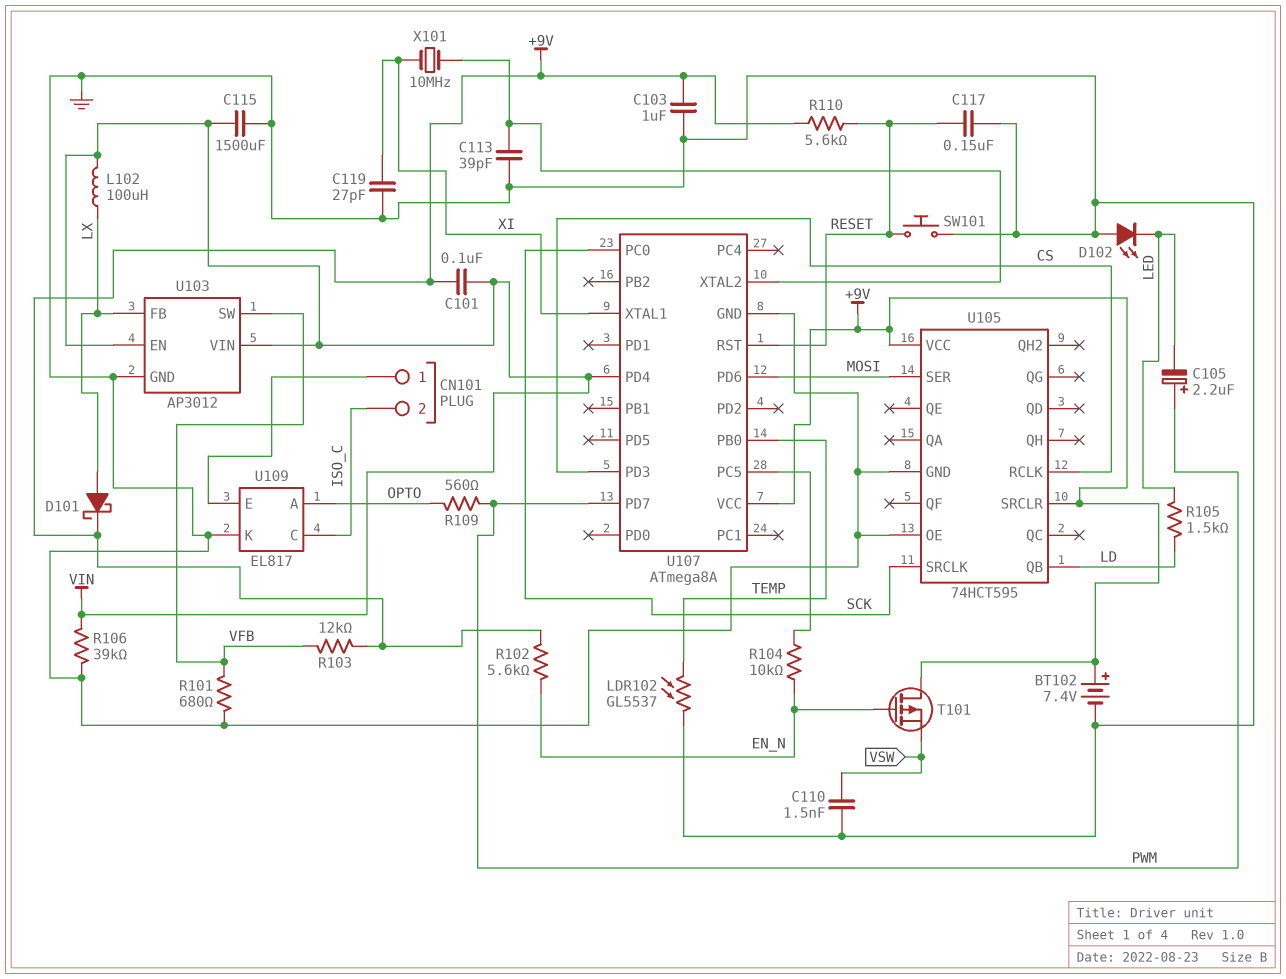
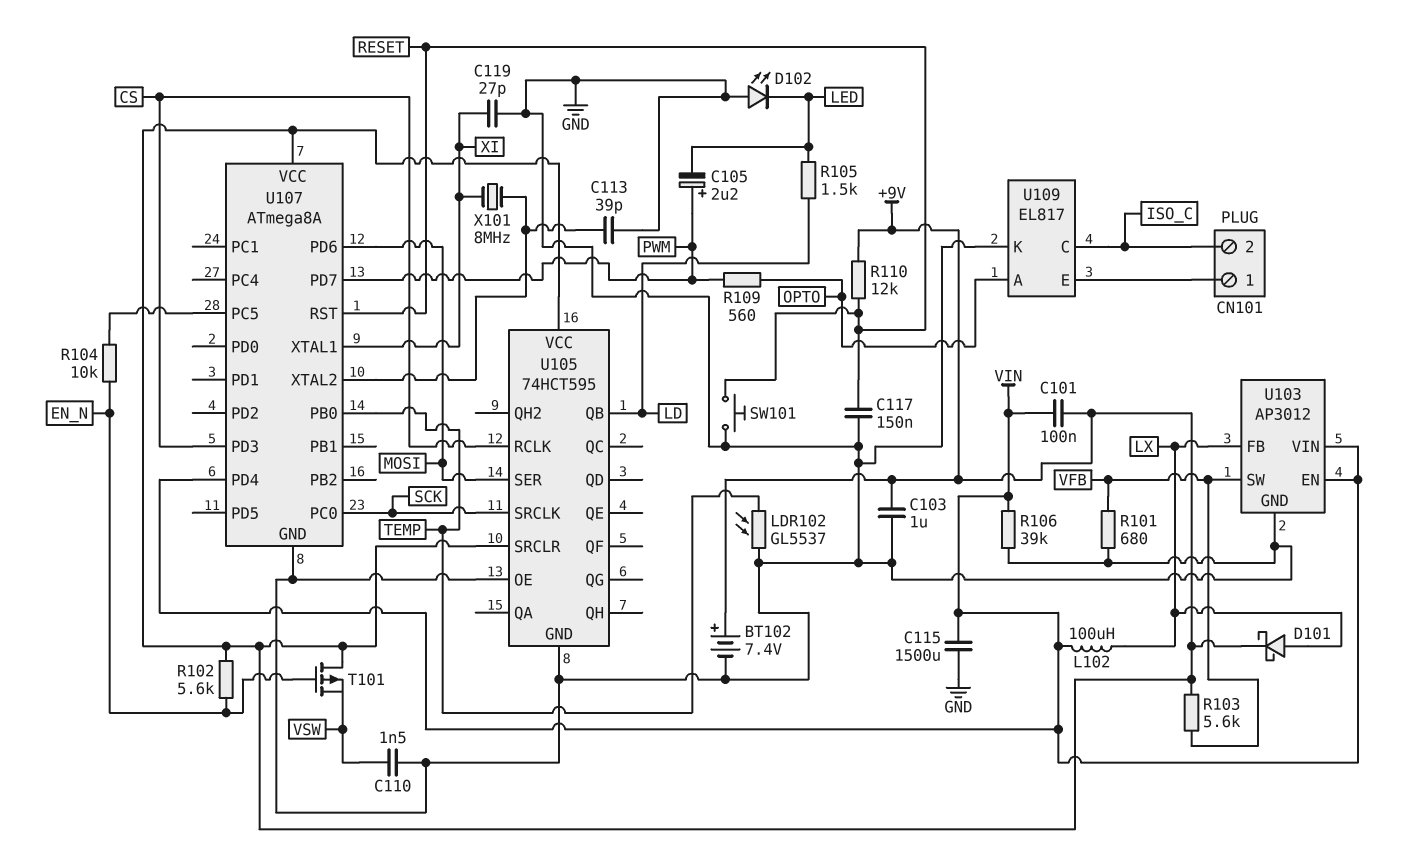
R103: 12k (+9V, VFB) -> 5.6k (+9V, VFB)
R110: 5.6k (+9V, RESET) -> 12k (+9V, RESET)
X101: 10MHz (U107/XTAL2, XI) -> 8MHz (U107/XTAL2, XI)

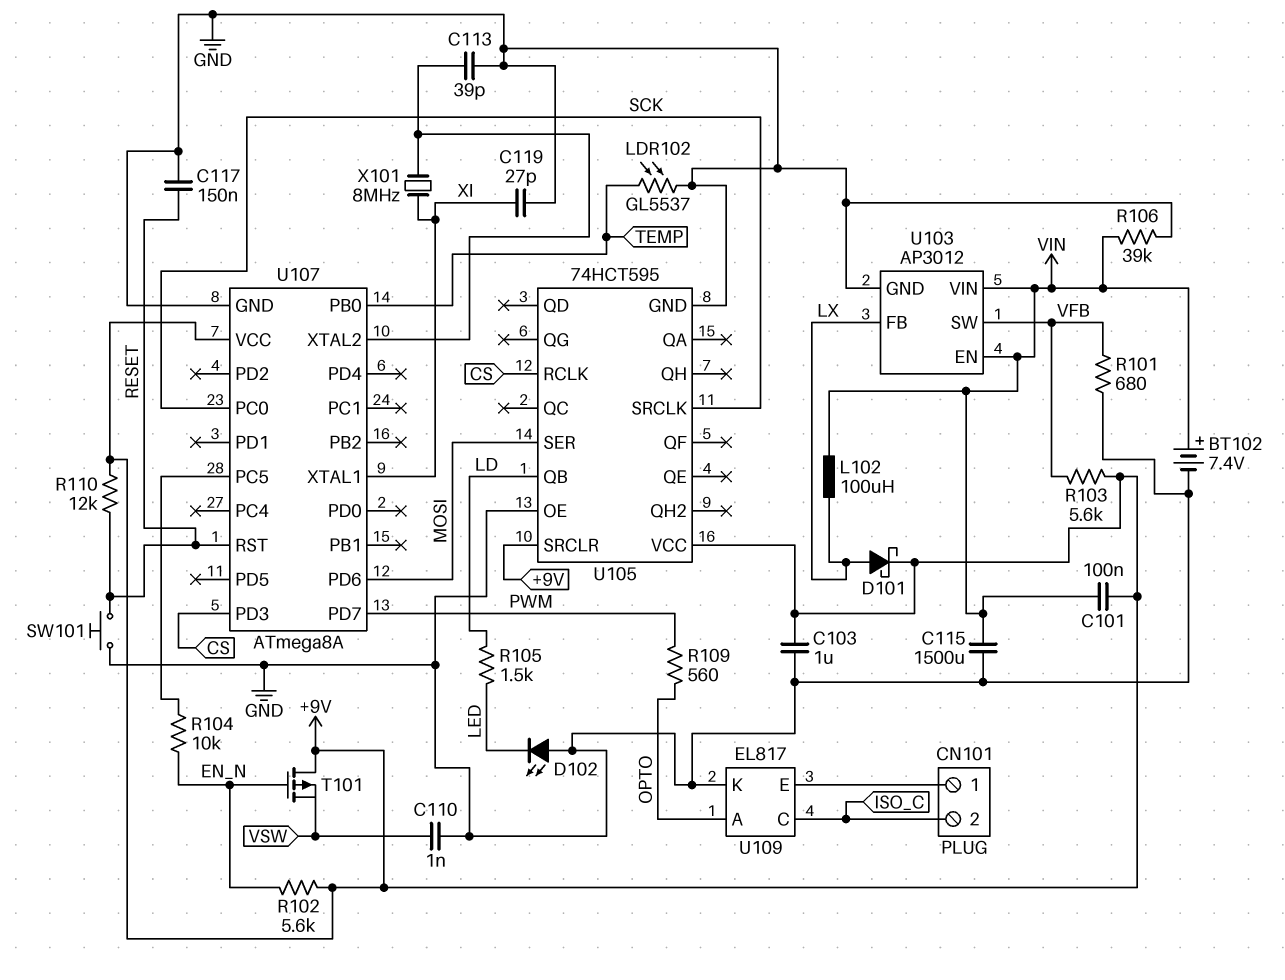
BT102: 7.4V (plus +9V, minus GND) -> 7.4V (plus VIN, minus GND)
C105: 2.2uF (plus PWM, minus LED) -> none
C110: 1.5nF (GND, VSW) -> 1nF (GND, VSW)
U107 pin PD4: VIN -> none

